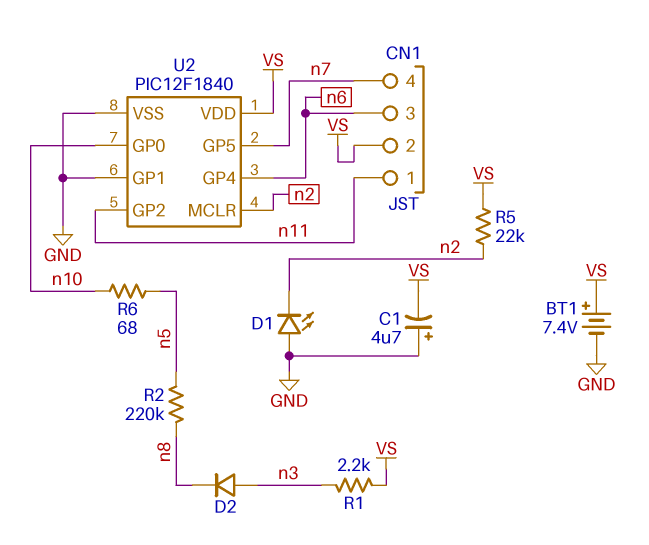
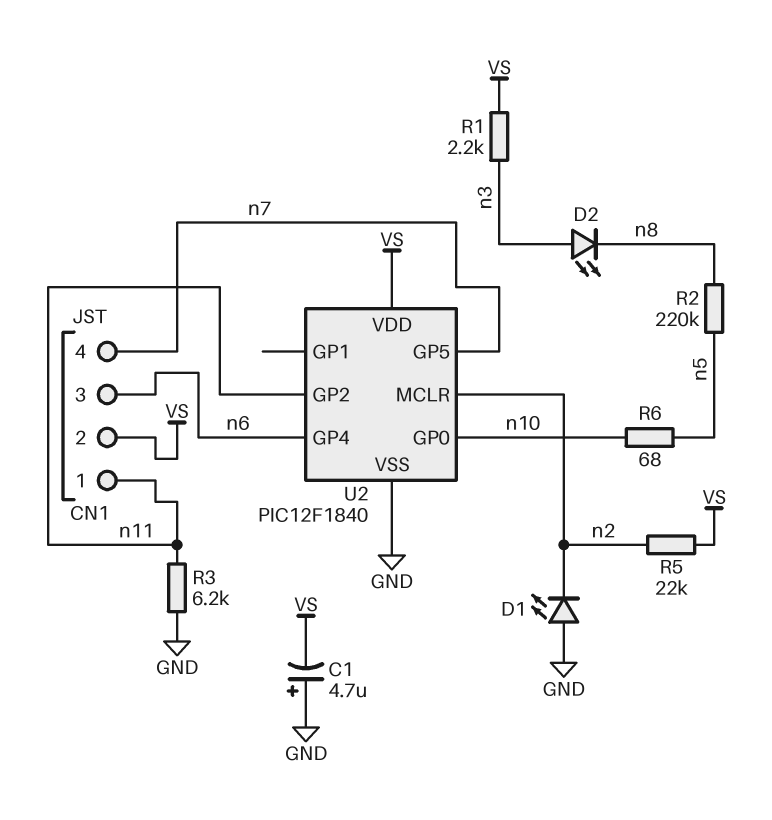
BT1: 7.4V (plus VS, minus GND) -> none
D2: diode (A n3, K n8) -> LED (A n3, K n8)
R3: none -> 6.2k (GND, n11)
U2 pin GP1: GND -> none

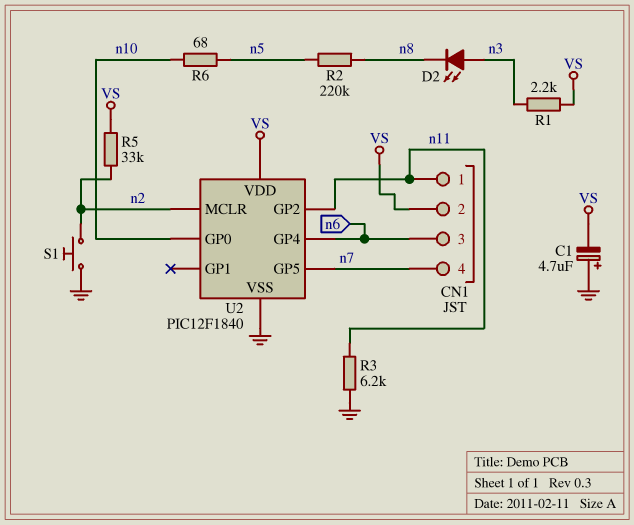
D1: LED (A GND, K n2) -> none
R5: 22k (VS, n2) -> 33k (VS, n2)
S1: none -> button (GND, n2)

